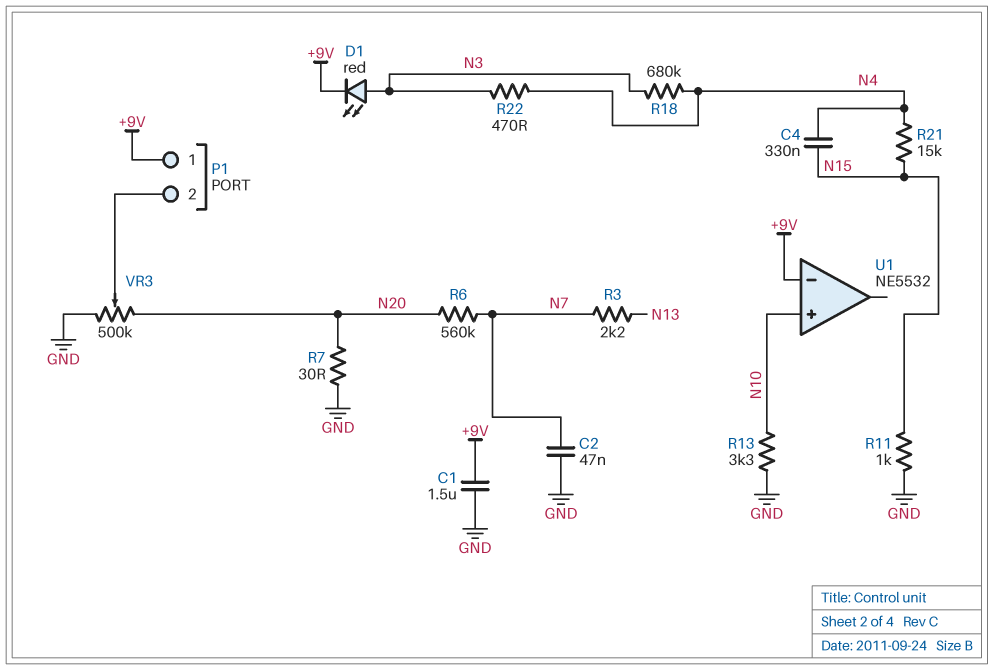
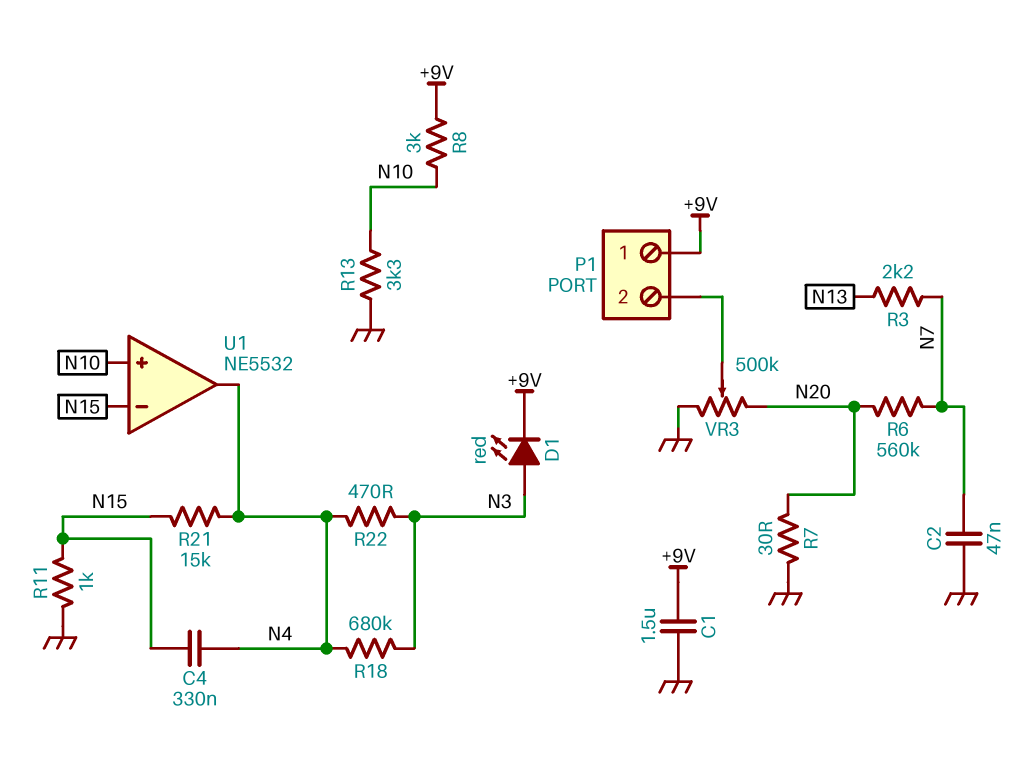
R8: none -> 3k (+9V, N10)
U1 pin in-: +9V -> N15
U1 pin out: none -> N4

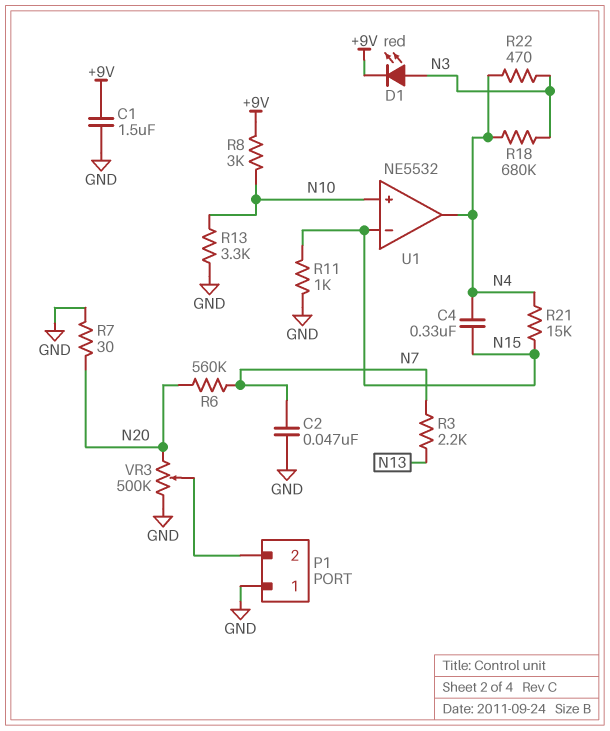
P1 pin 1: +9V -> GND

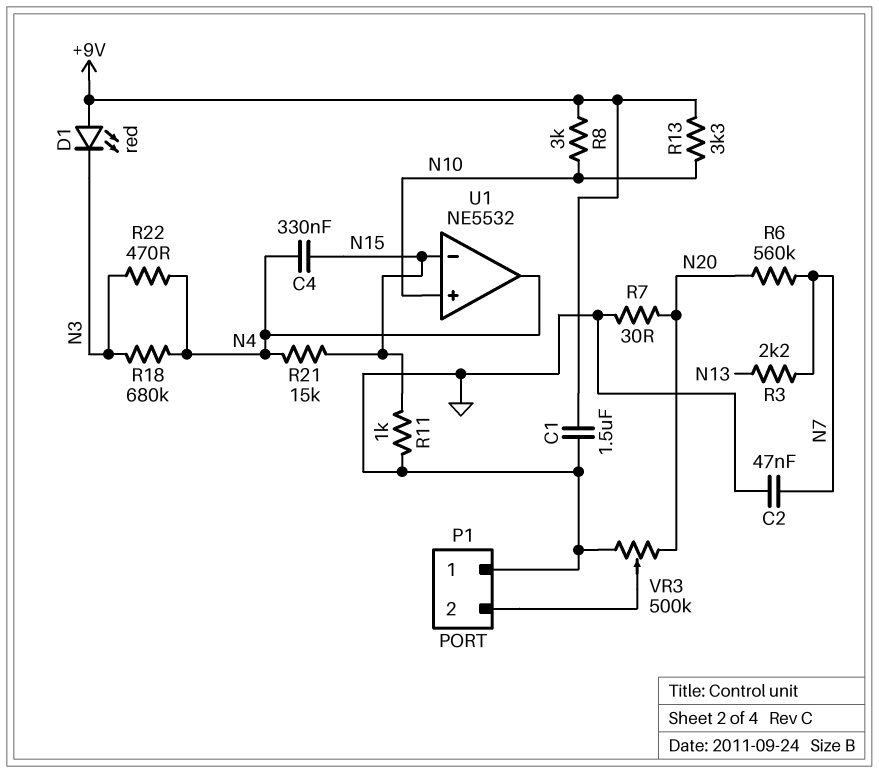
D1: LED red (A N3, K +9V) -> LED red (A +9V, K N3)
R13: 3.3k (GND, N10) -> 3.3k (+9V, N10)

